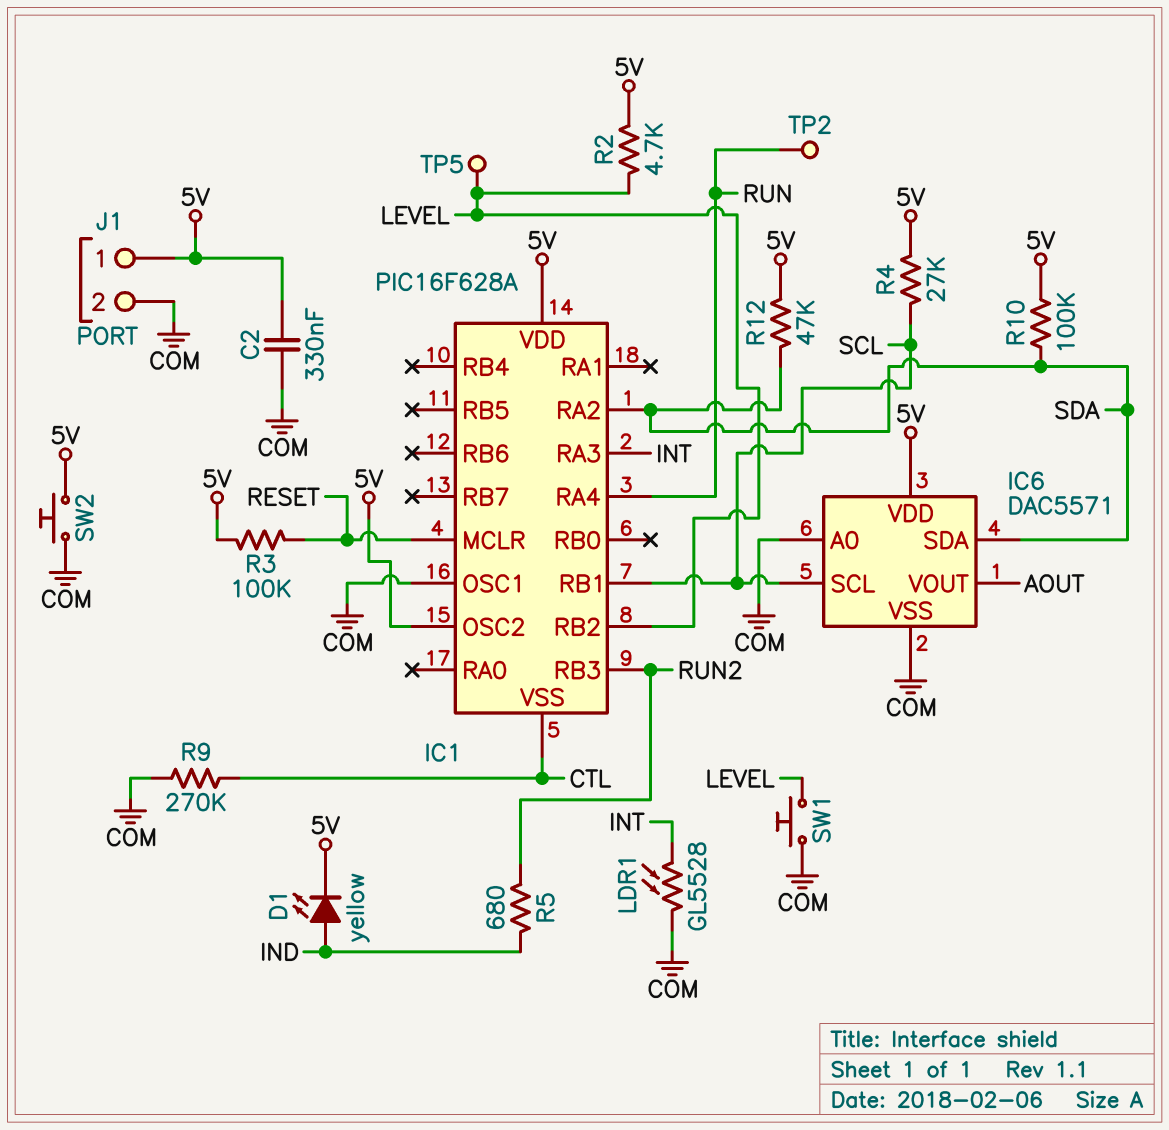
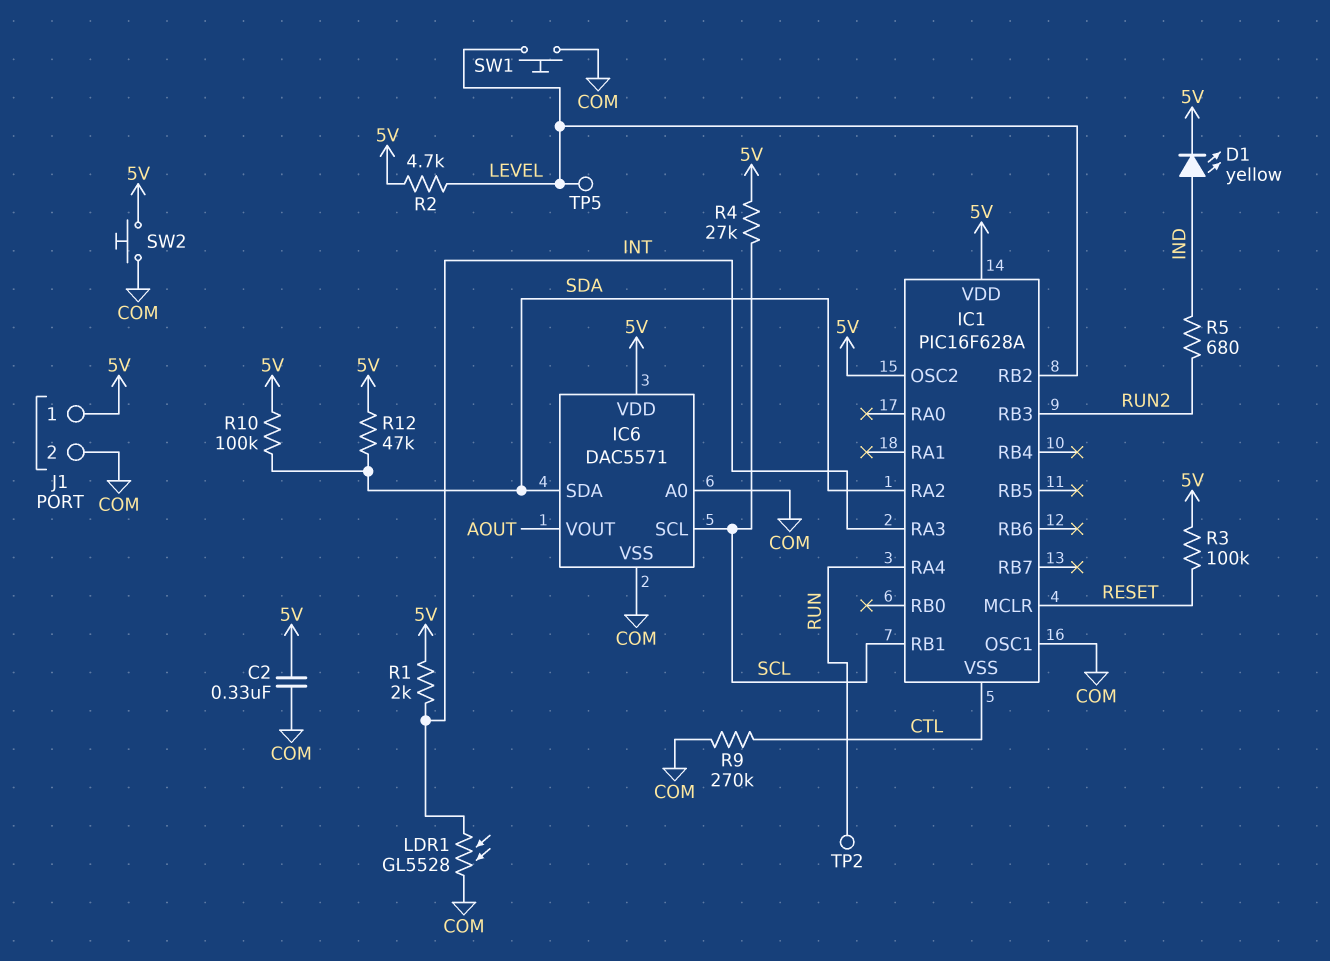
R1: none -> 2k (5V, INT)

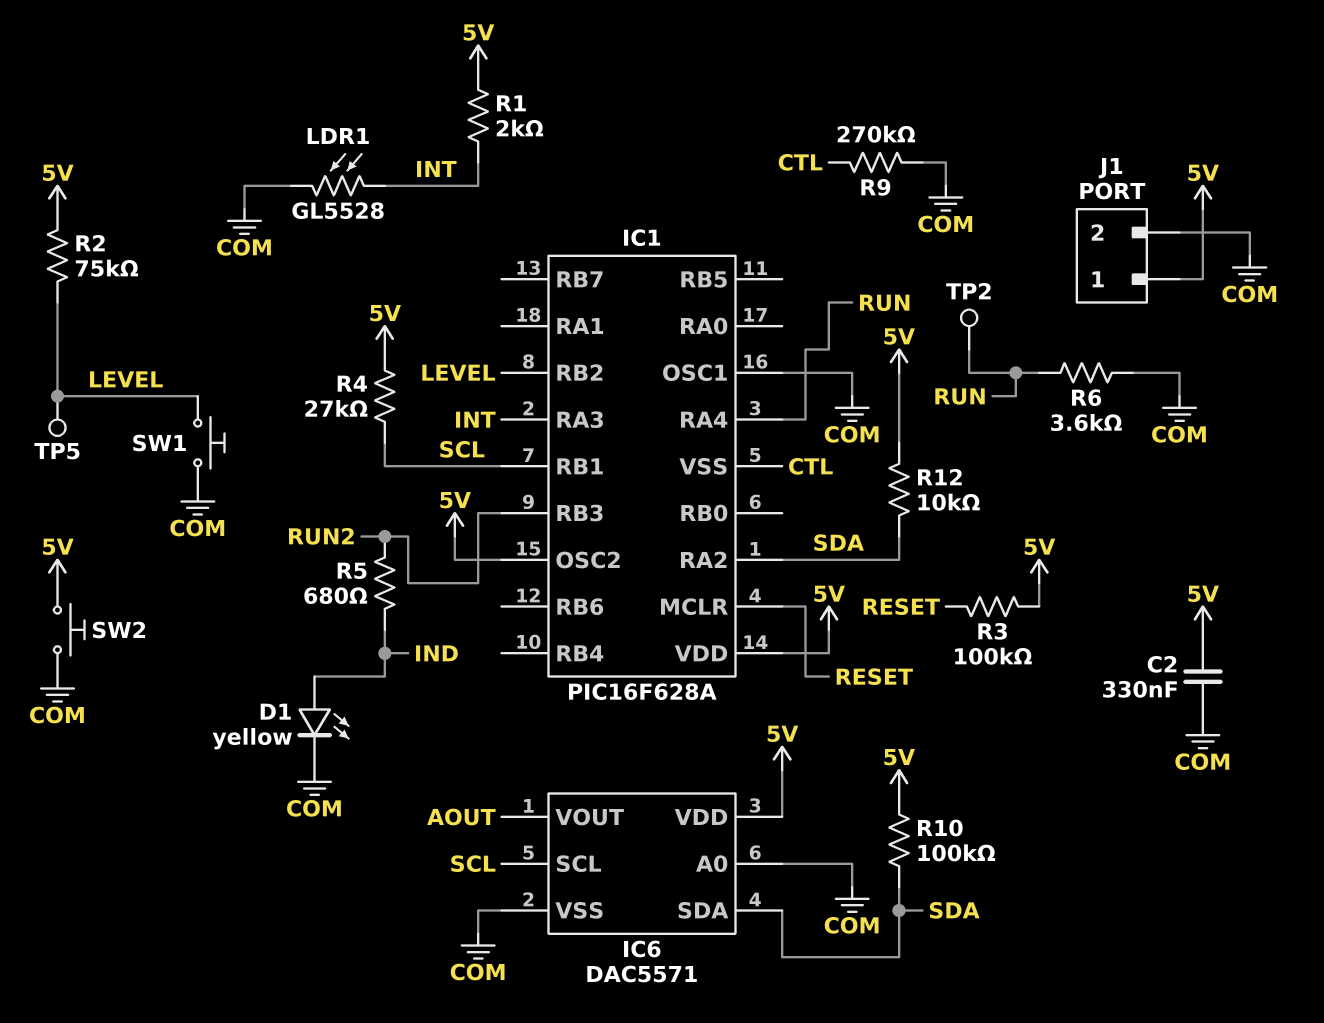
D1: LED yellow (A IND, K 5V) -> LED yellow (A IND, K COM)
R2: 4.7k (5V, LEVEL) -> 75k (5V, LEVEL)
R6: none -> 3.6k (COM, RUN)
R12: 47k (5V, SDA) -> 10k (5V, SDA)

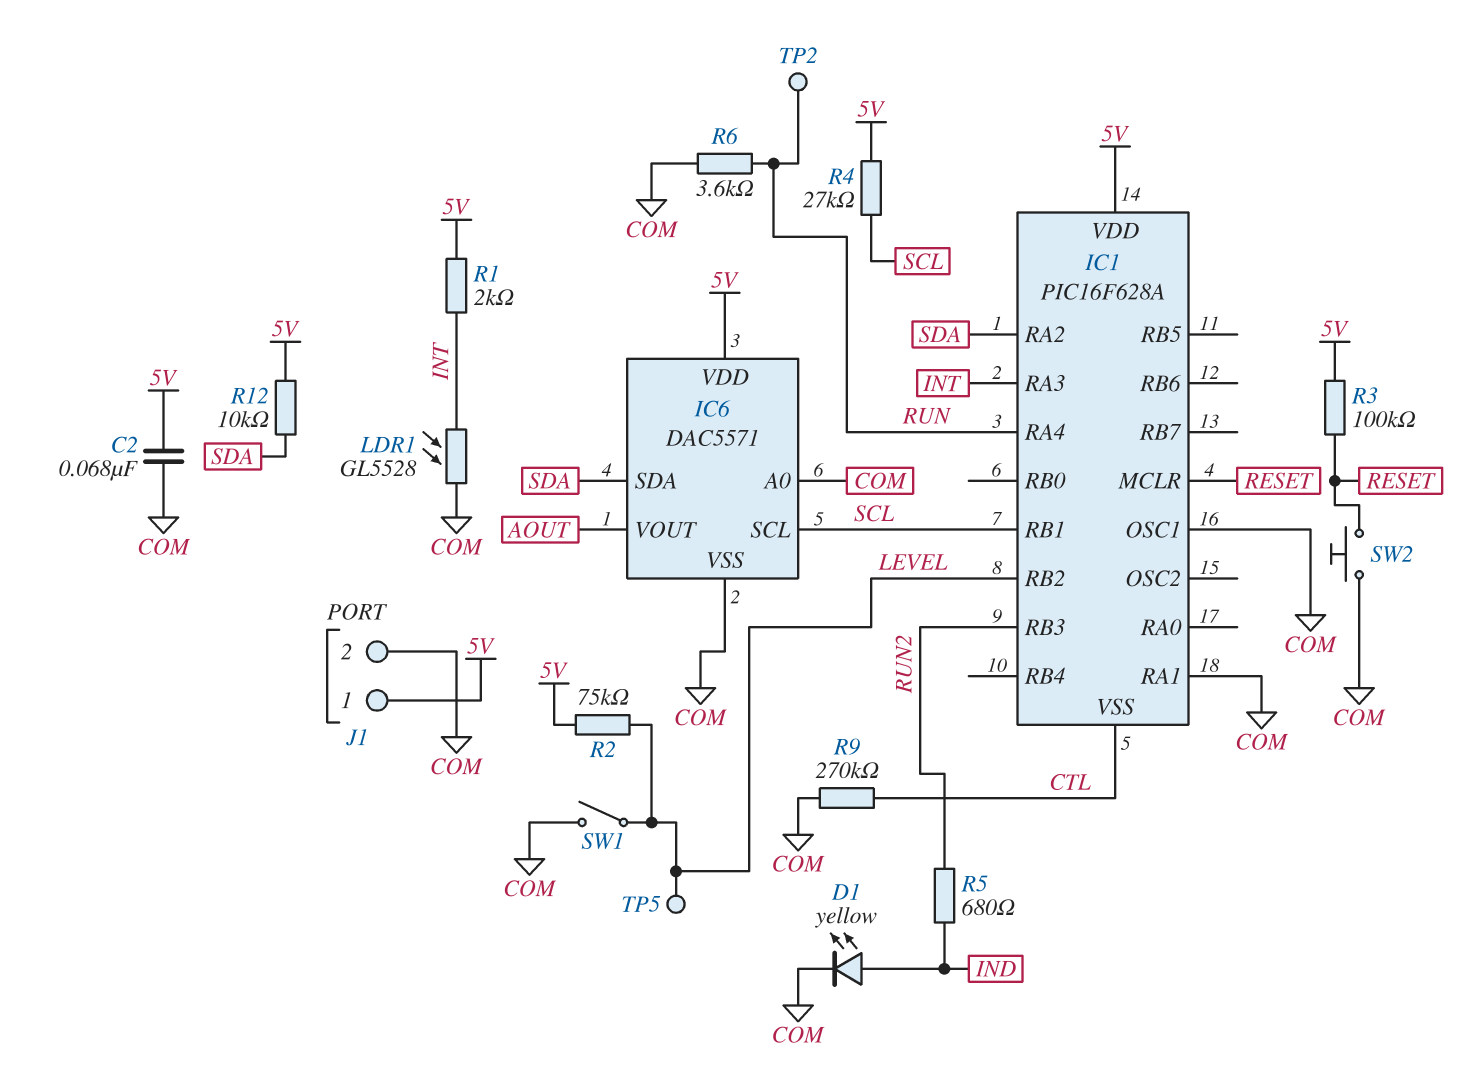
C2: 330nF (5V, COM) -> 68nF (5V, COM)
IC1 pin OSC2: 5V -> none
IC1 pin RA1: none -> COM
R10: 100k (5V, SDA) -> none
SW1: button (COM, LEVEL) -> switch (COM, LEVEL)
SW2: button (5V, COM) -> button (COM, RESET)

